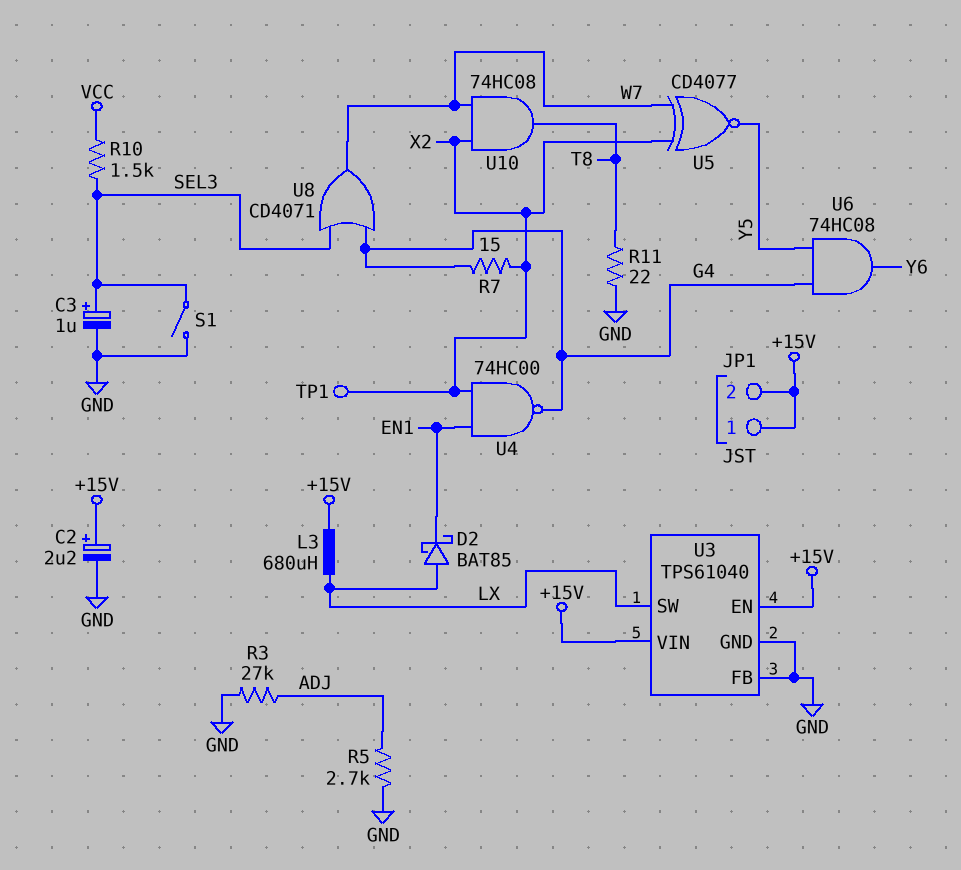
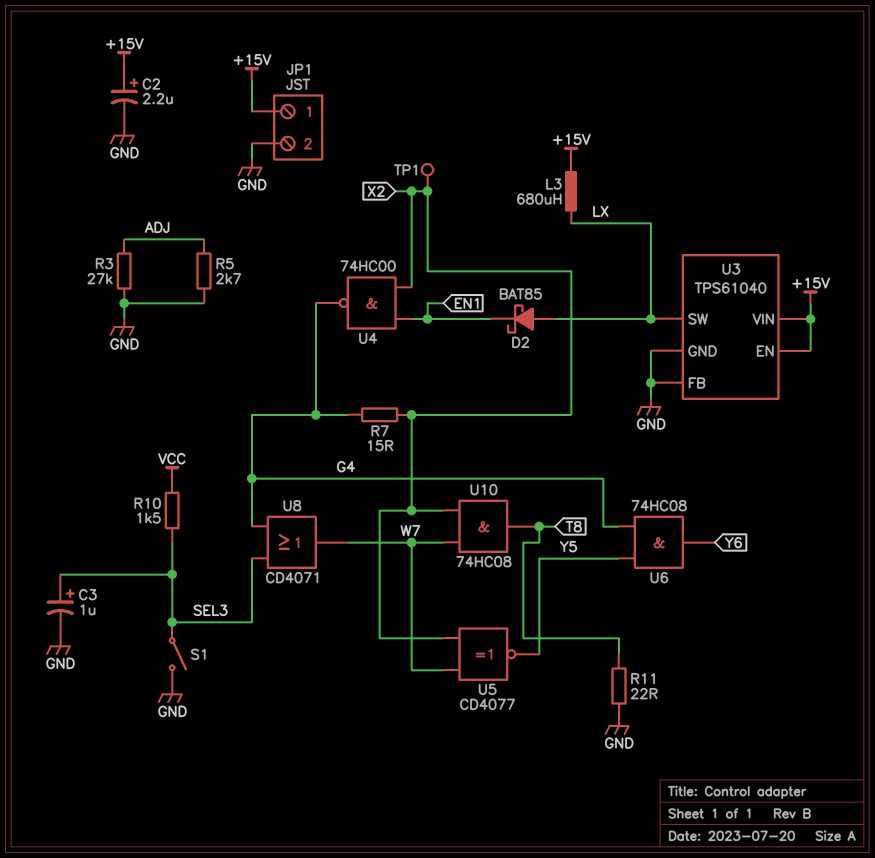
JP1 pin 2: +15V -> GND

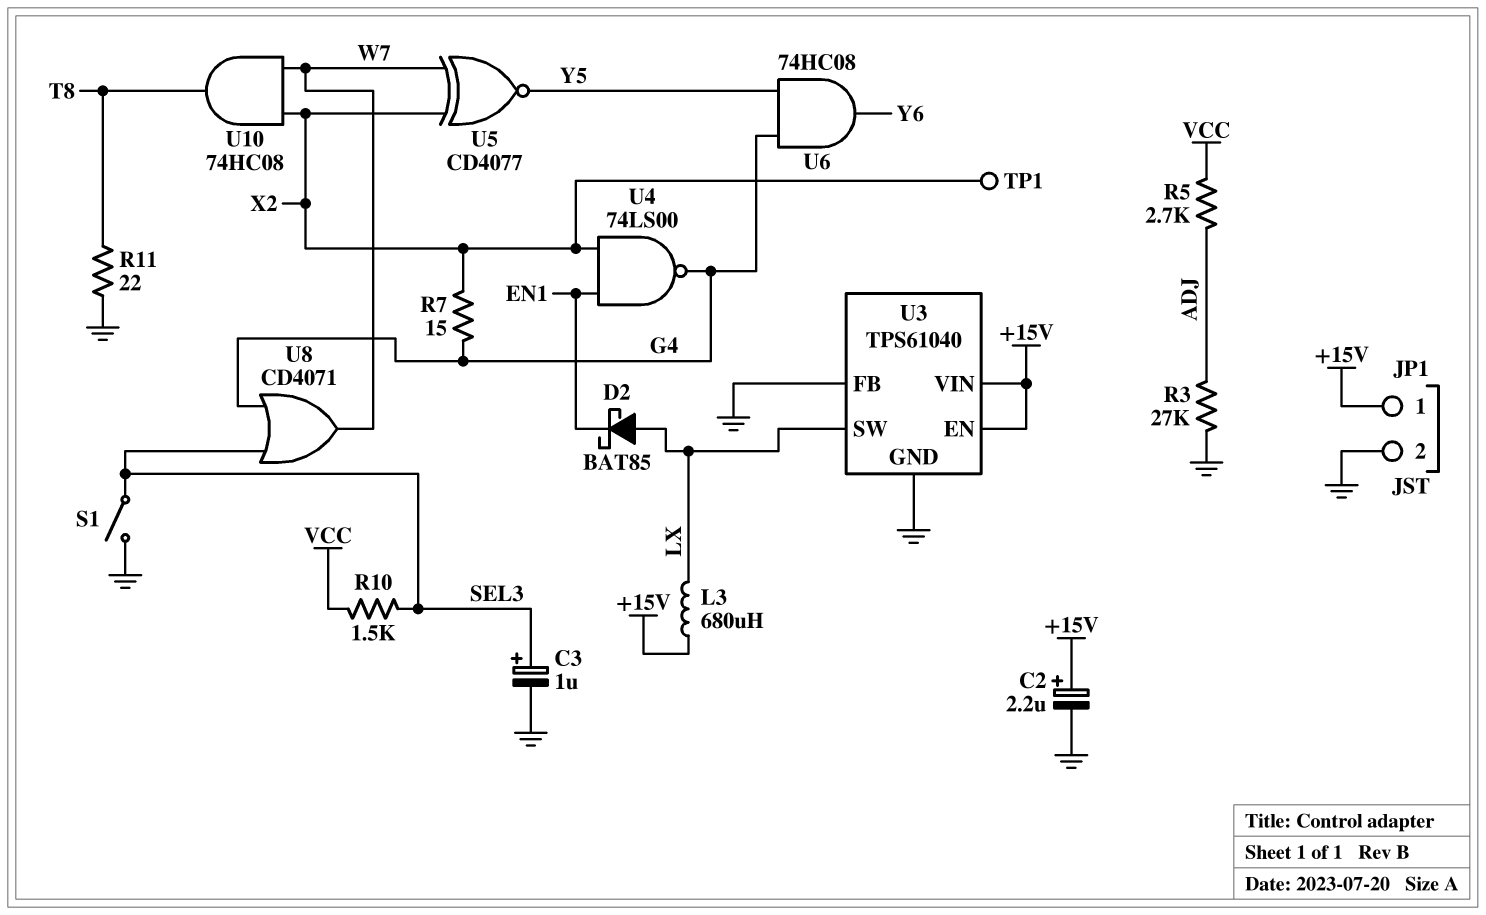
R5: 2.7k (ADJ, GND) -> 2.7k (ADJ, VCC)
U4: NAND 74HC00 (in EN1, in X2, out G4) -> NAND 74LS00 (in EN1, in X2, out G4)

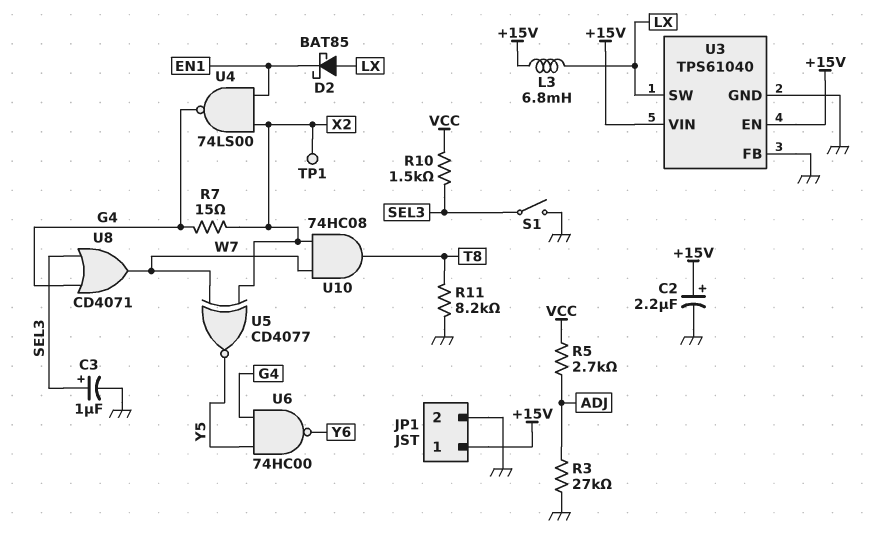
L3: 680uH (+15V, LX) -> 6.8mH (+15V, LX)
R11: 22 (GND, T8) -> 8.2k (GND, T8)
U6: AND 74HC08 (in G4, in Y5, out Y6) -> NAND 74HC00 (in G4, in Y5, out Y6)

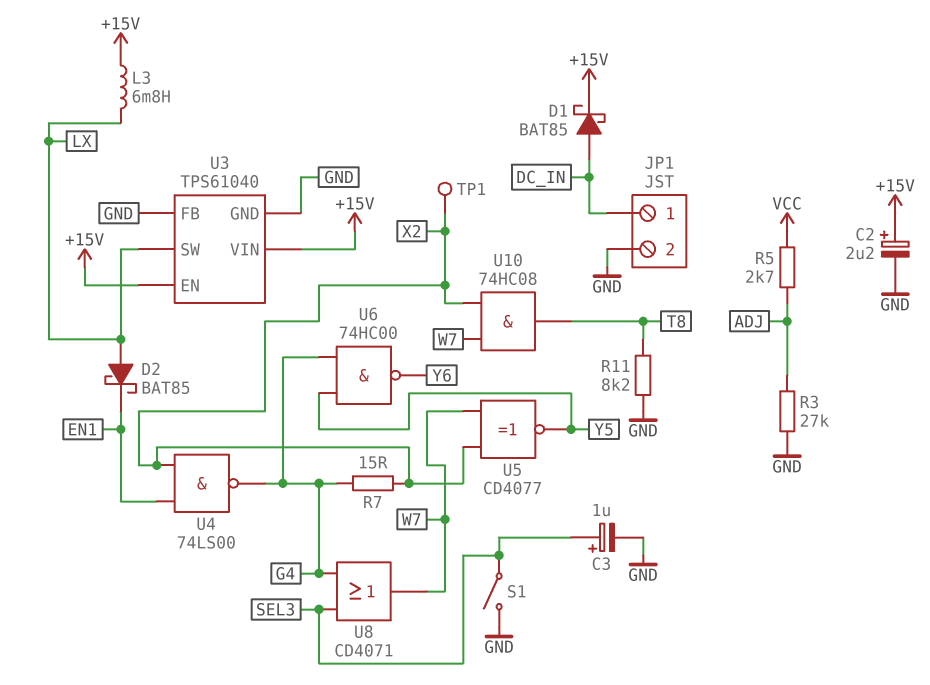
D1: none -> schottky BAT85 (A DC_IN, K +15V)
JP1 pin 1: +15V -> DC_IN
R10: 1.5k (SEL3, VCC) -> none

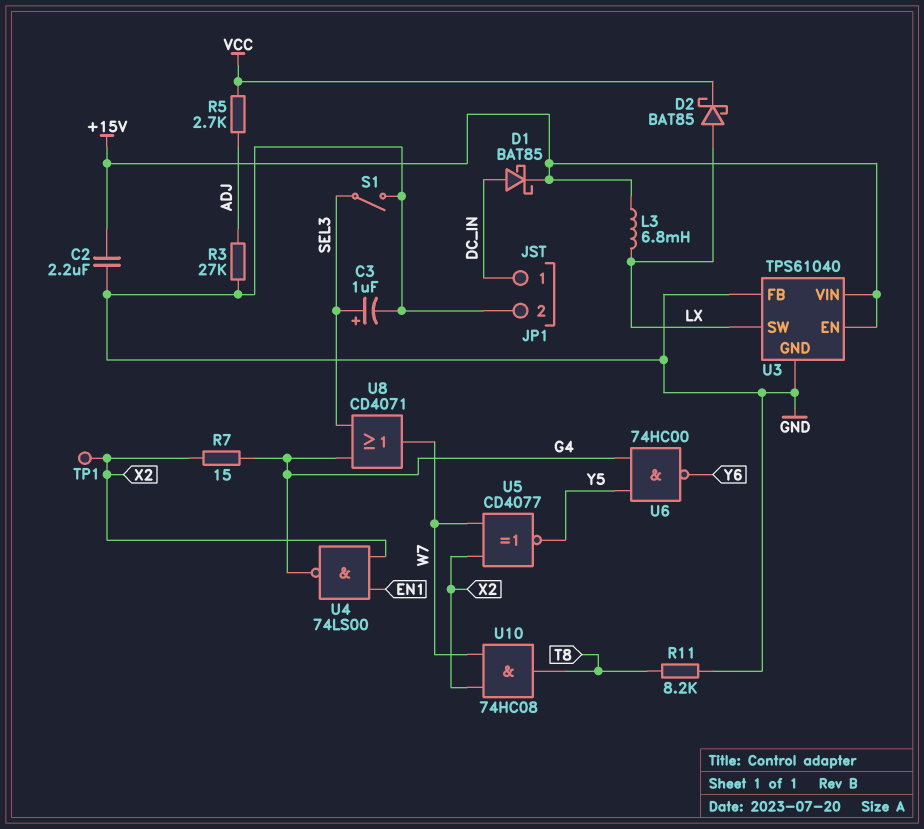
C2: 2.2uF (plus +15V, minus GND) -> 2.2uF (+15V, GND)
D2: schottky BAT85 (A LX, K EN1) -> schottky BAT85 (A LX, K VCC)

